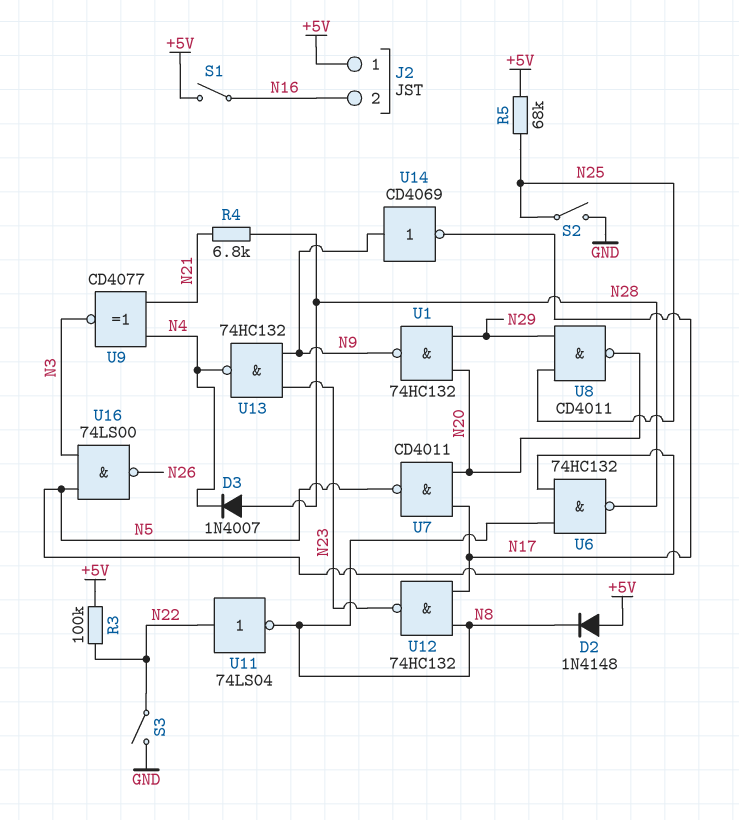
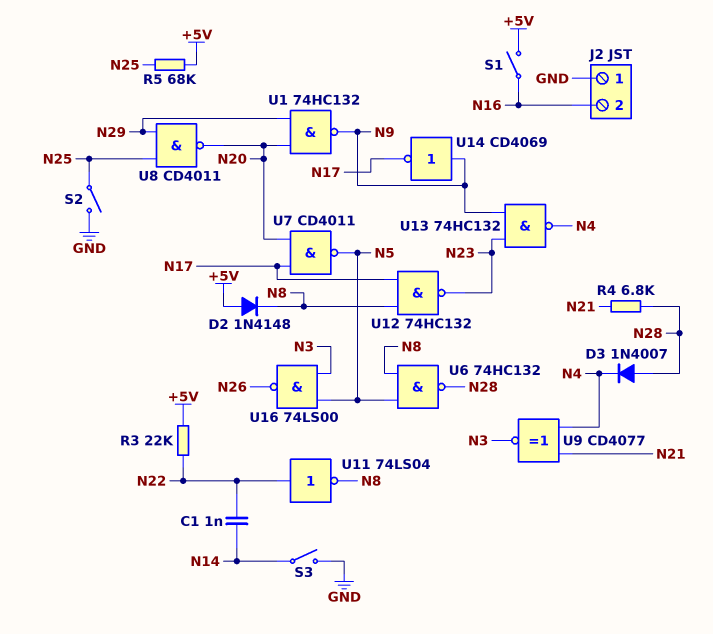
C1: none -> 1nF (N14, N22)
J2 pin 1: +5V -> GND
R3: 100k (+5V, N22) -> 22k (+5V, N22)
S3: switch (GND, N22) -> switch (GND, N14)

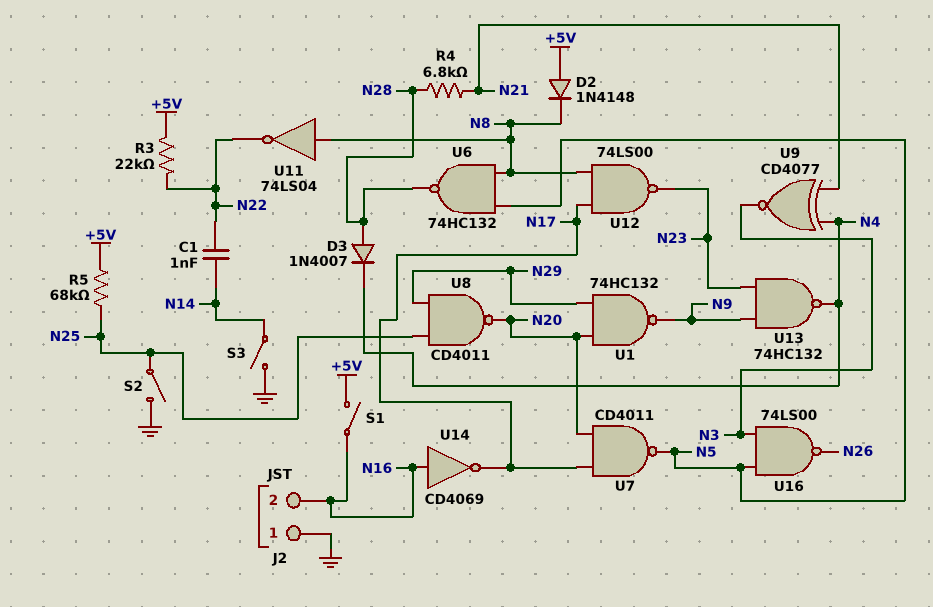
U11: NOT 74LS04 (in N22, out N8) -> NOT 74LS04 (in N8, out N22)
U12: NAND 74HC132 (in N8, in N17, out N23) -> NAND 74LS00 (in N8, in N17, out N23)
U14: NOT CD4069 (in N9, out N17) -> NOT CD4069 (in N16, out N17)

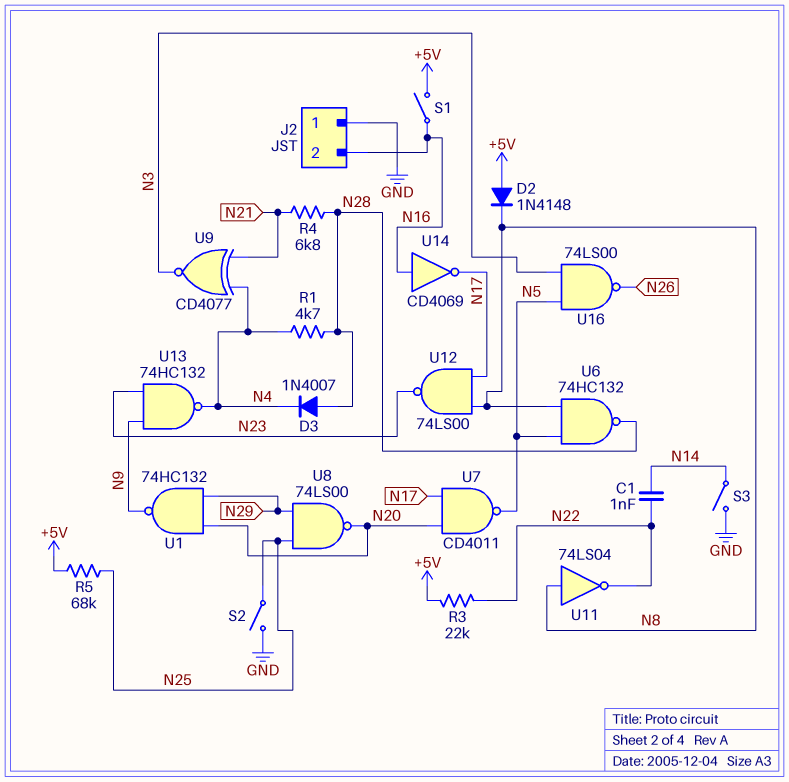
R1: none -> 4.7k (N4, N28)
U8: NAND CD4011 (in N25, in N29, out N20) -> NAND 74LS00 (in N25, in N29, out N20)

